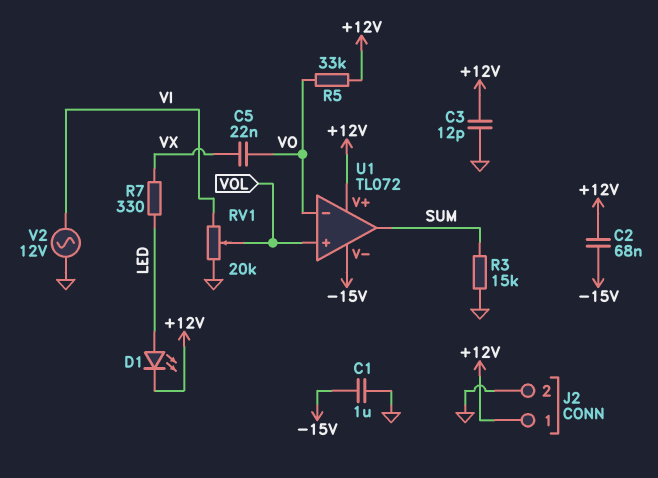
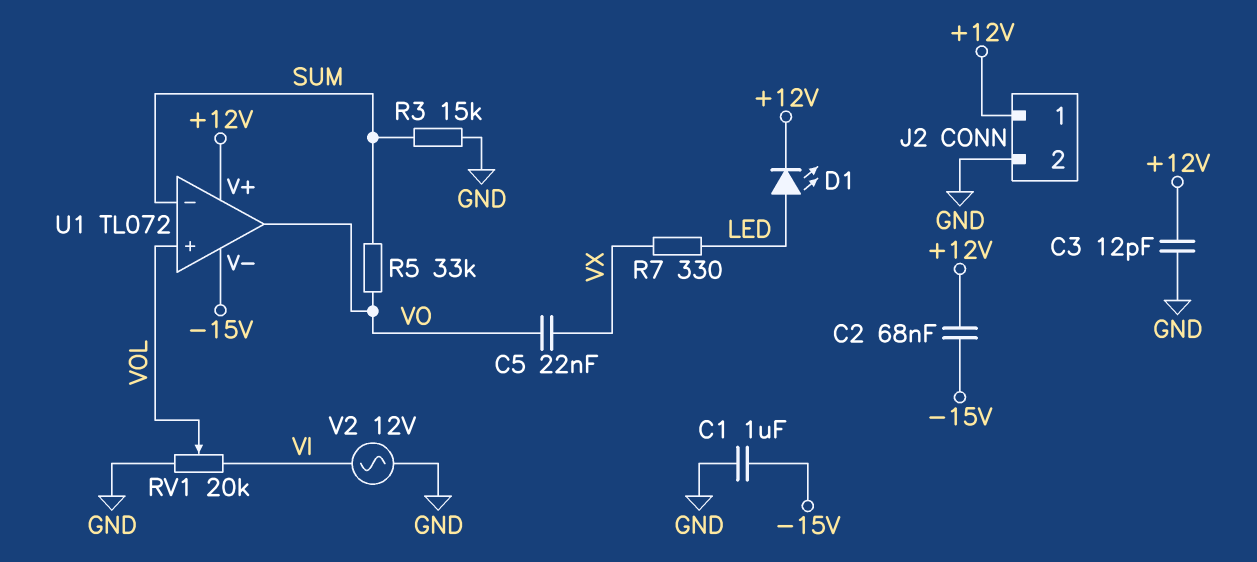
R5: 33k (+12V, VO) -> 33k (SUM, VO)
U1 pin in-: VO -> SUM
U1 pin out: SUM -> VO

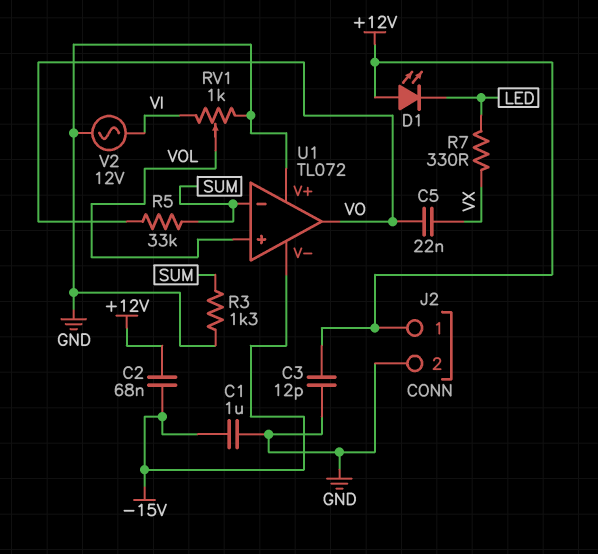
D1: LED (A LED, K +12V) -> LED (A +12V, K LED)
R3: 15k (GND, SUM) -> 1.3k (GND, SUM)
RV1: 20k (GND, VI, wiper VOL) -> 1k (GND, VI, wiper VOL)
U1 pin V+: +12V -> GND

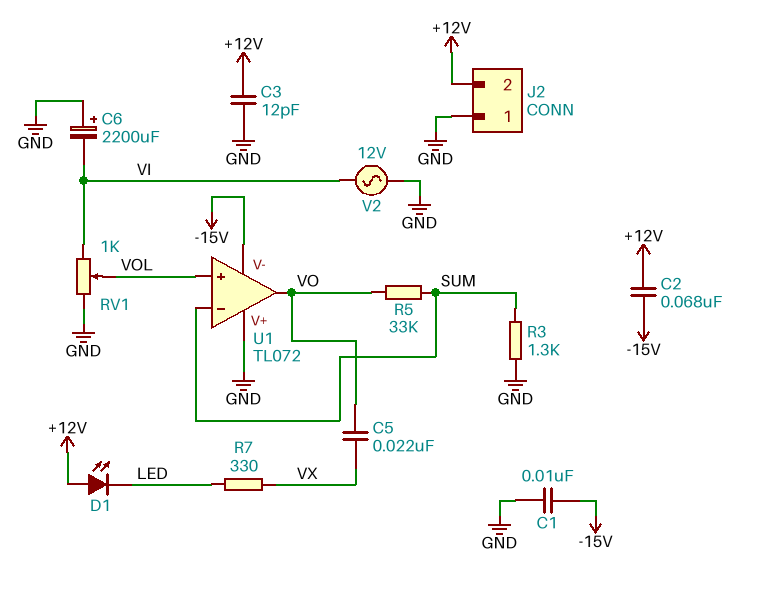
C1: 1uF (-15V, GND) -> 10nF (-15V, GND)
C6: none -> 2200uF (plus GND, minus VI)
J2 pin 1: +12V -> GND
J2 pin 2: GND -> +12V

